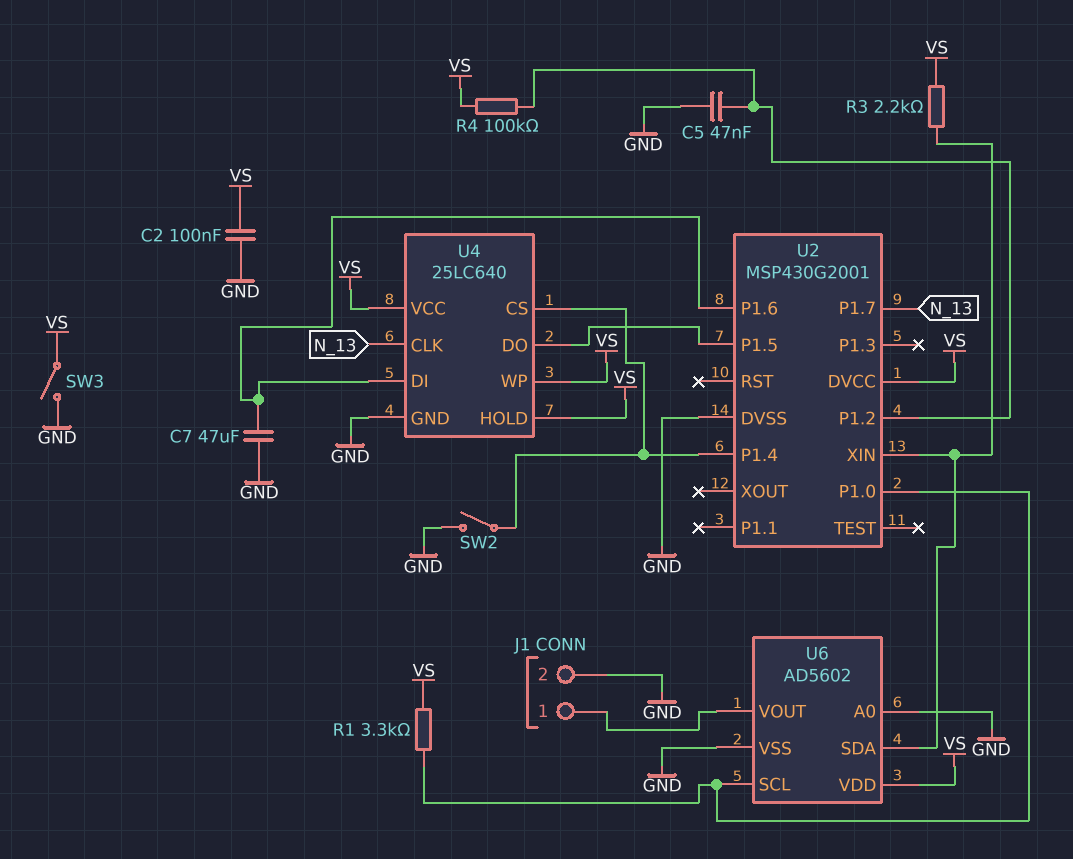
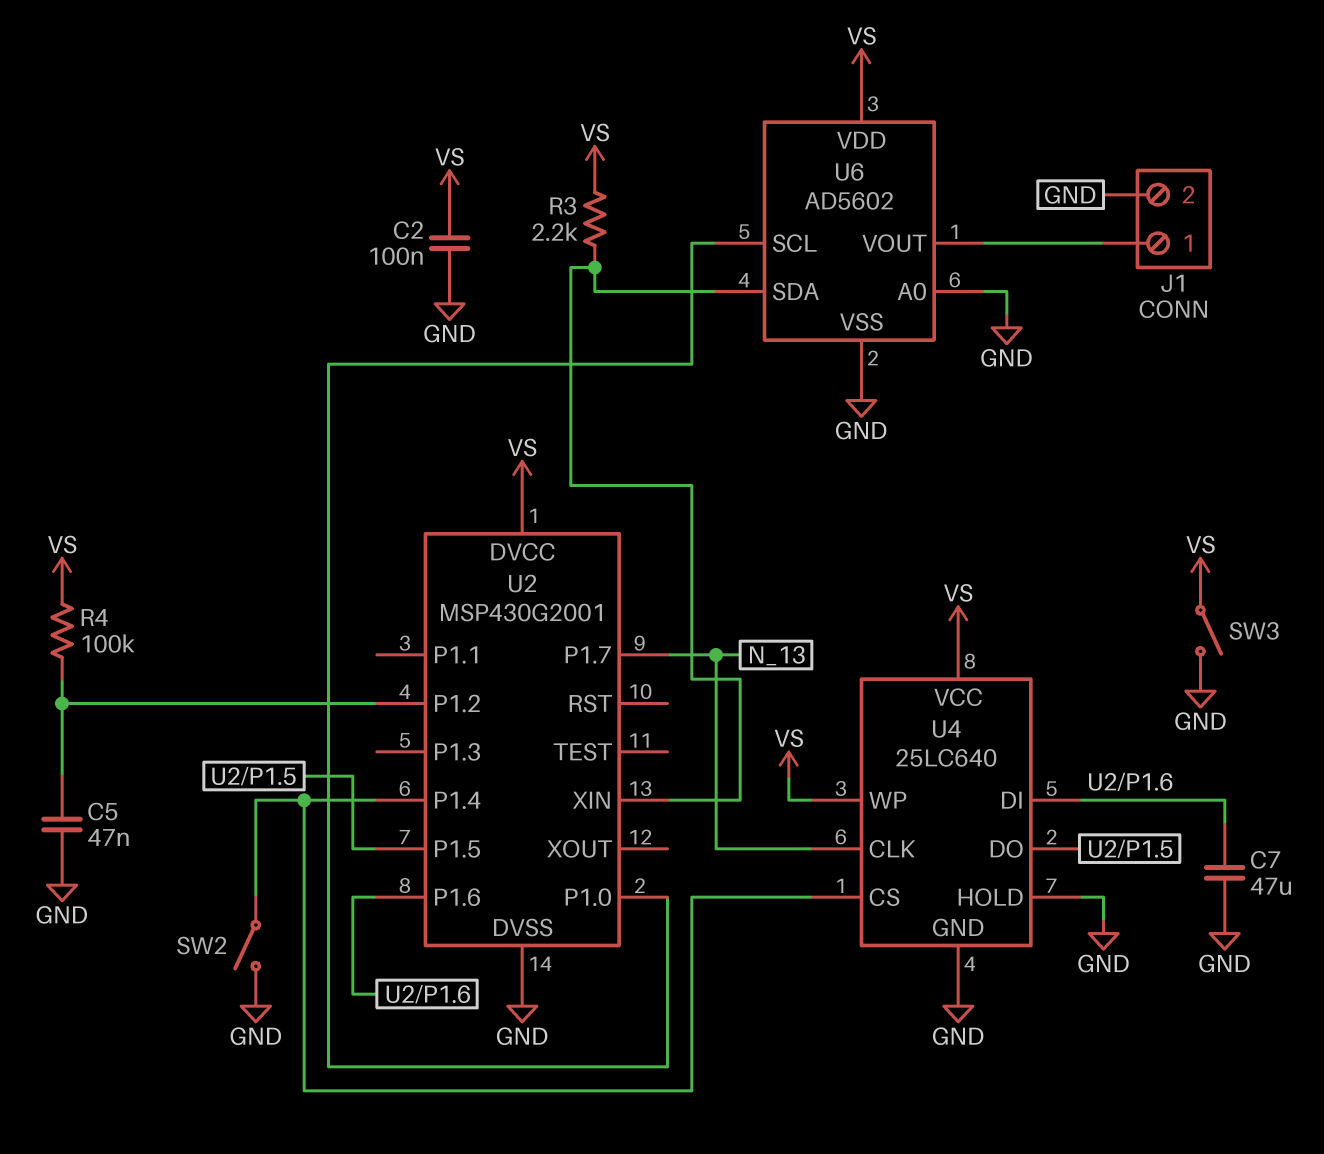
R1: 3.3k (U2/P1.0, VS) -> none
U4 pin HOLD: VS -> GND

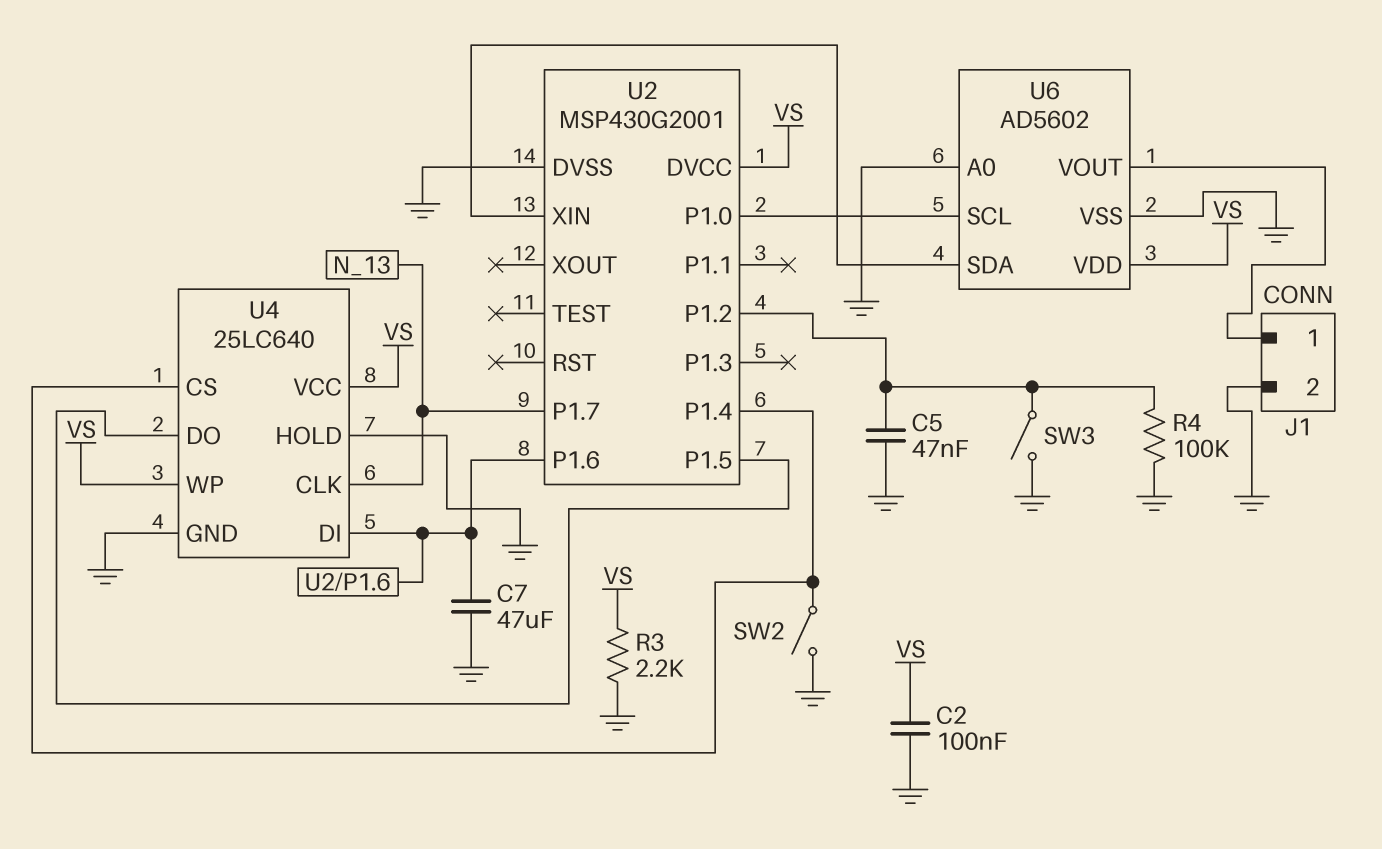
R3: 2.2k (U2/XIN, VS) -> 2.2k (GND, VS)
R4: 100k (U2/P1.2, VS) -> 100k (GND, U2/P1.2)
SW3: switch (GND, VS) -> switch (GND, U2/P1.2)

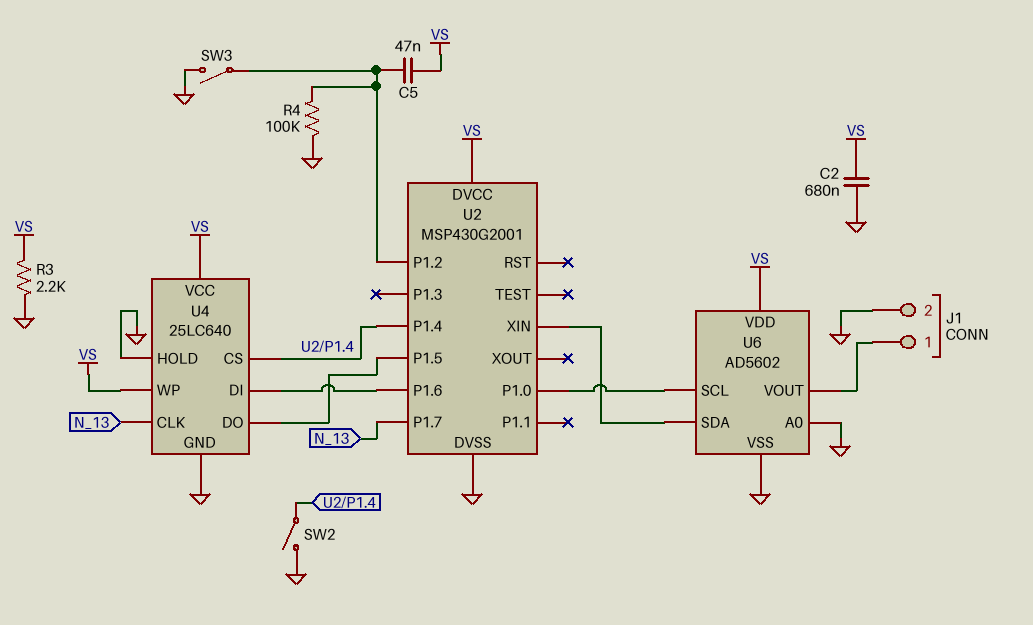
C2: 100nF (GND, VS) -> 680nF (GND, VS)
C5: 47nF (GND, U2/P1.2) -> 47nF (U2/P1.2, VS)
C7: 47uF (GND, U2/P1.6) -> none

